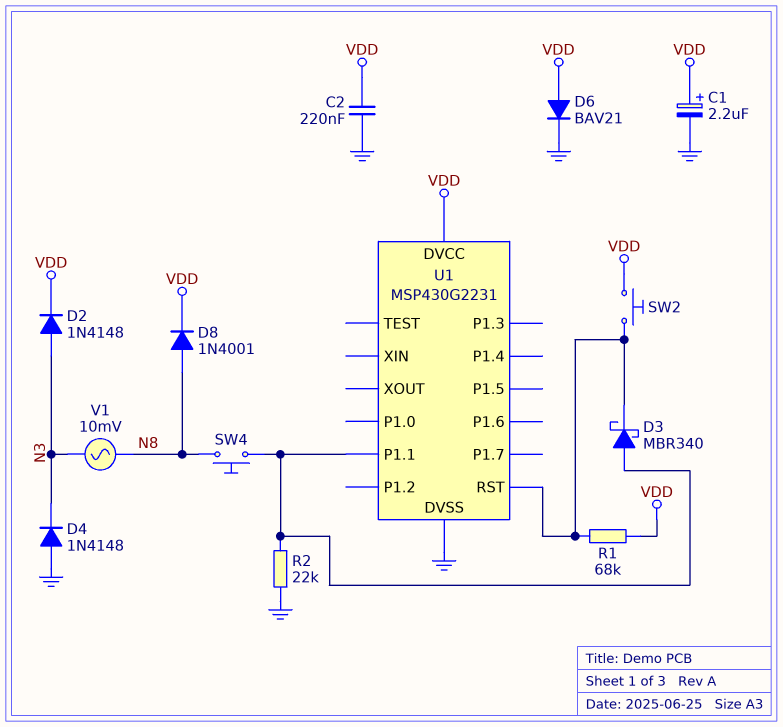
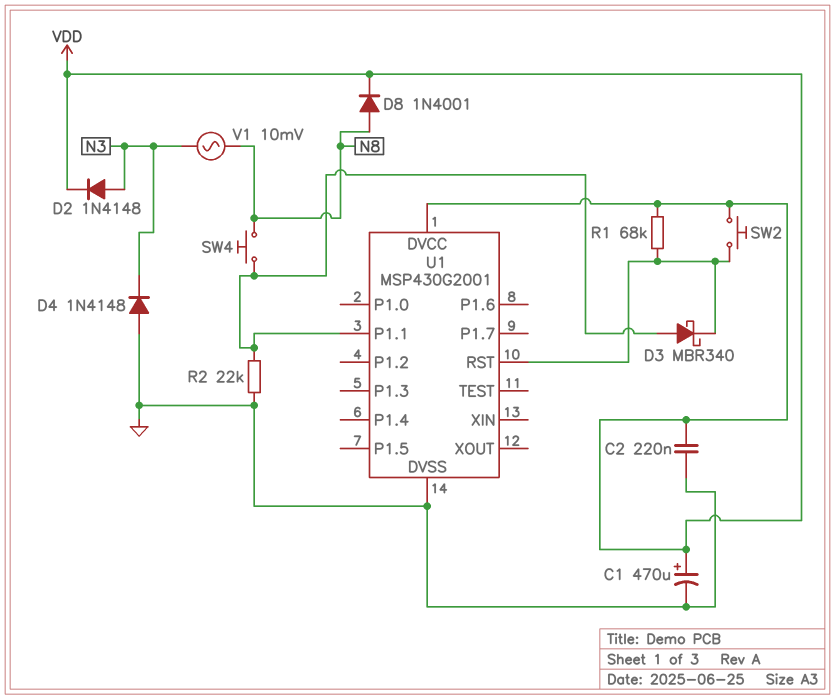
C1: 2.2uF (plus VDD, minus GND) -> 470uF (plus VDD, minus GND)
D6: diode BAV21 (A VDD, K GND) -> none
U1: MSP430G2231 -> MSP430G2001

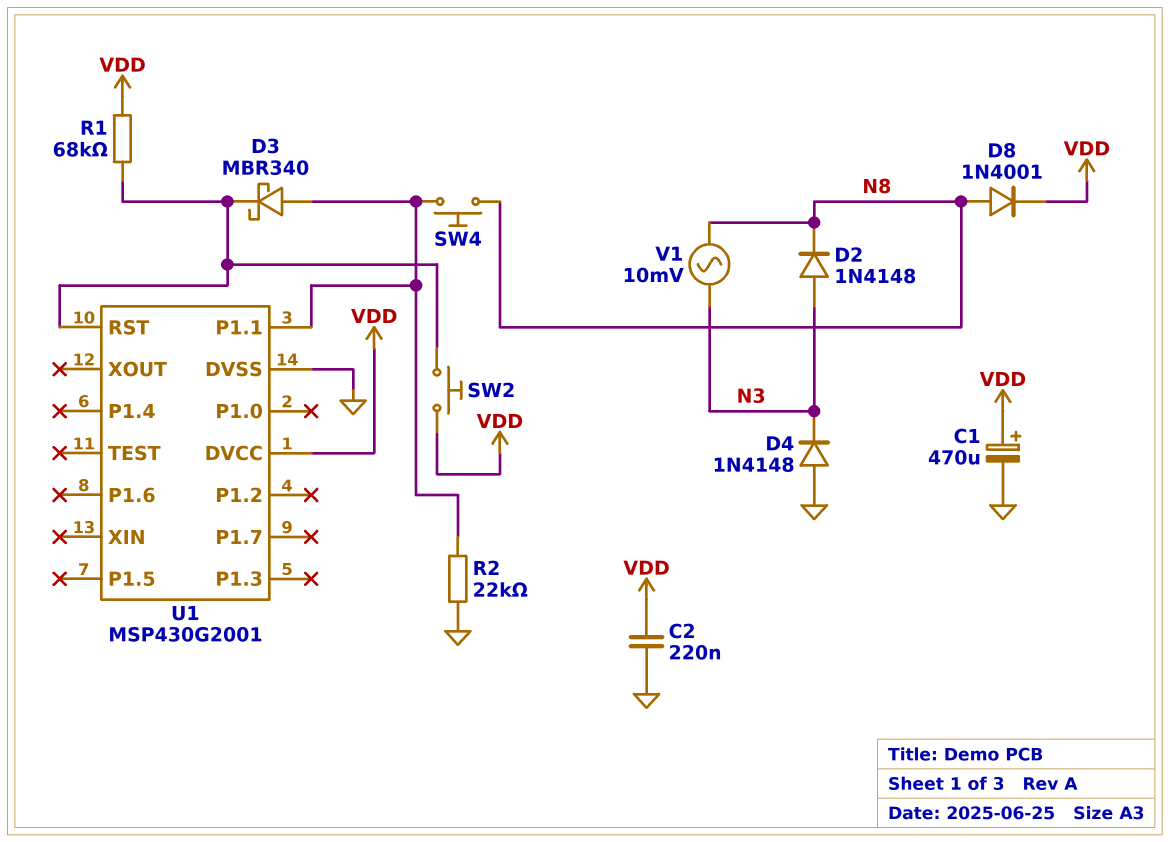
D2: diode 1N4148 (A N3, K VDD) -> diode 1N4148 (A N3, K N8)

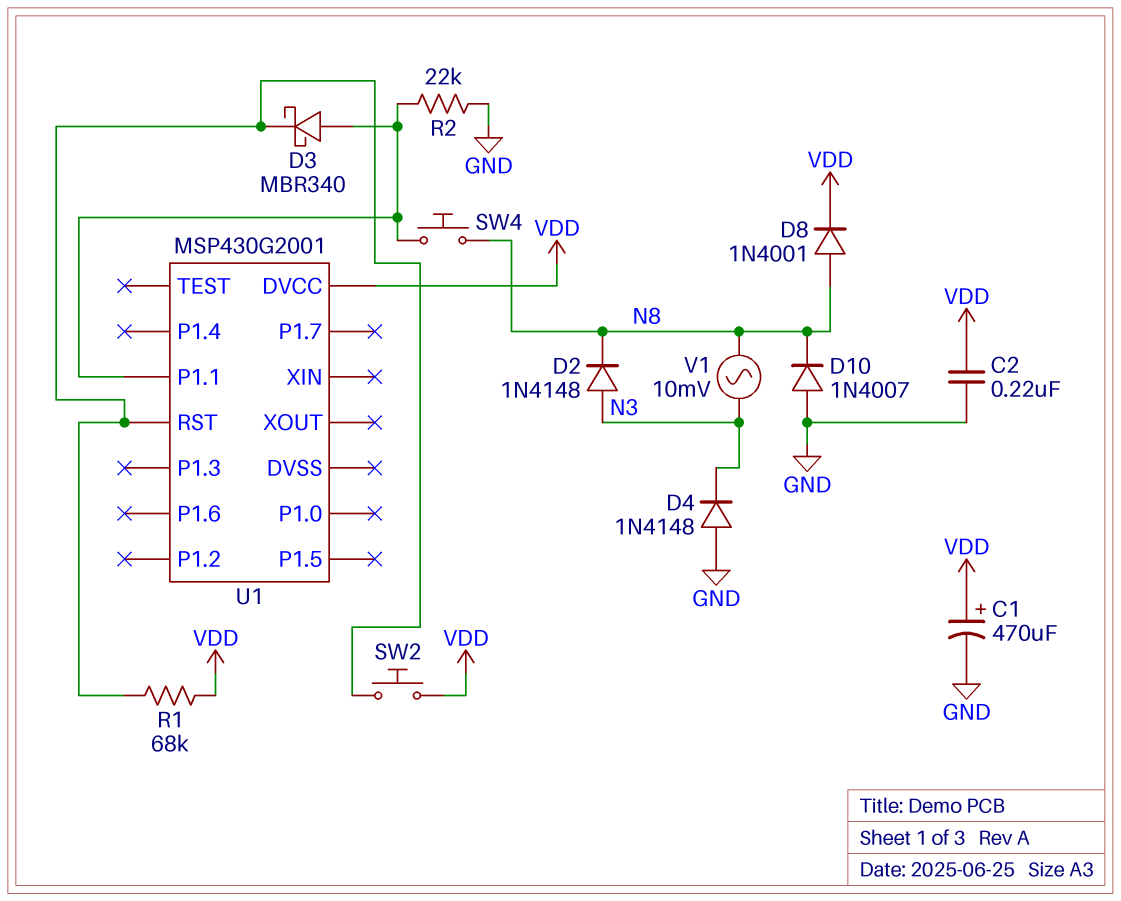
D10: none -> diode 1N4007 (A GND, K N8)
U1 pin DVSS: GND -> none

